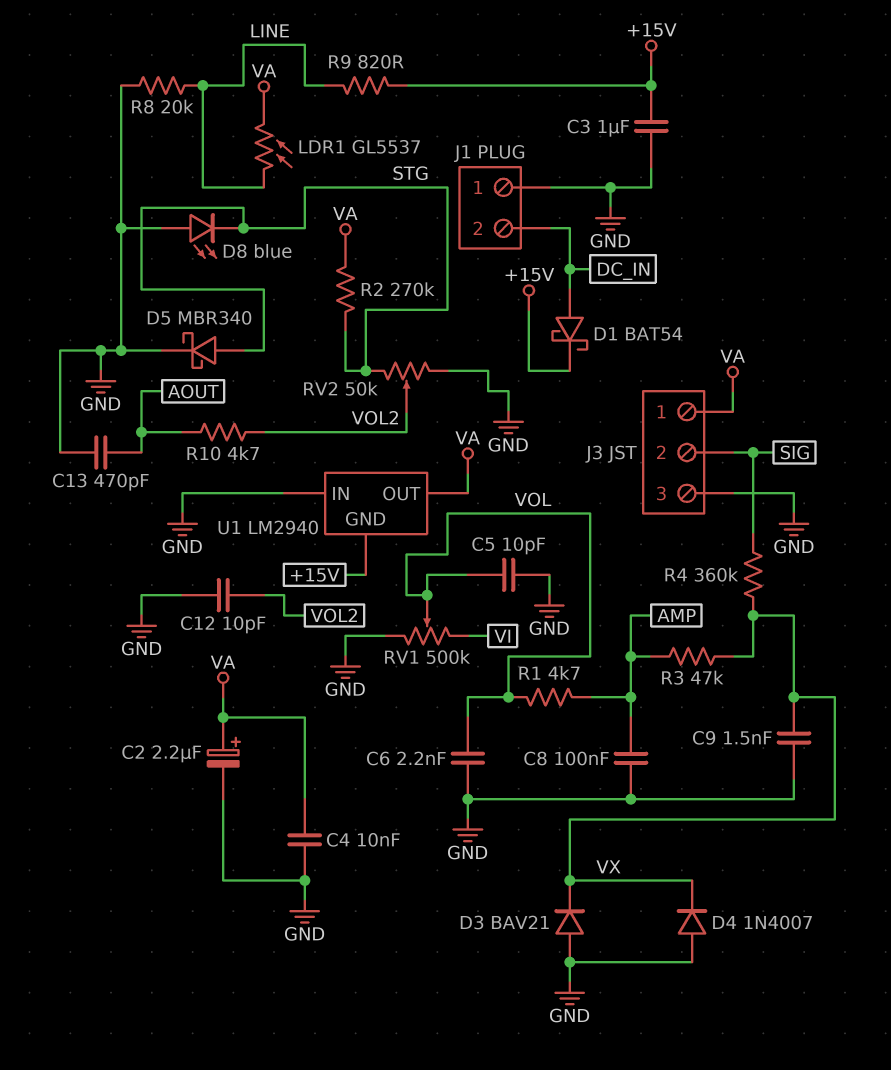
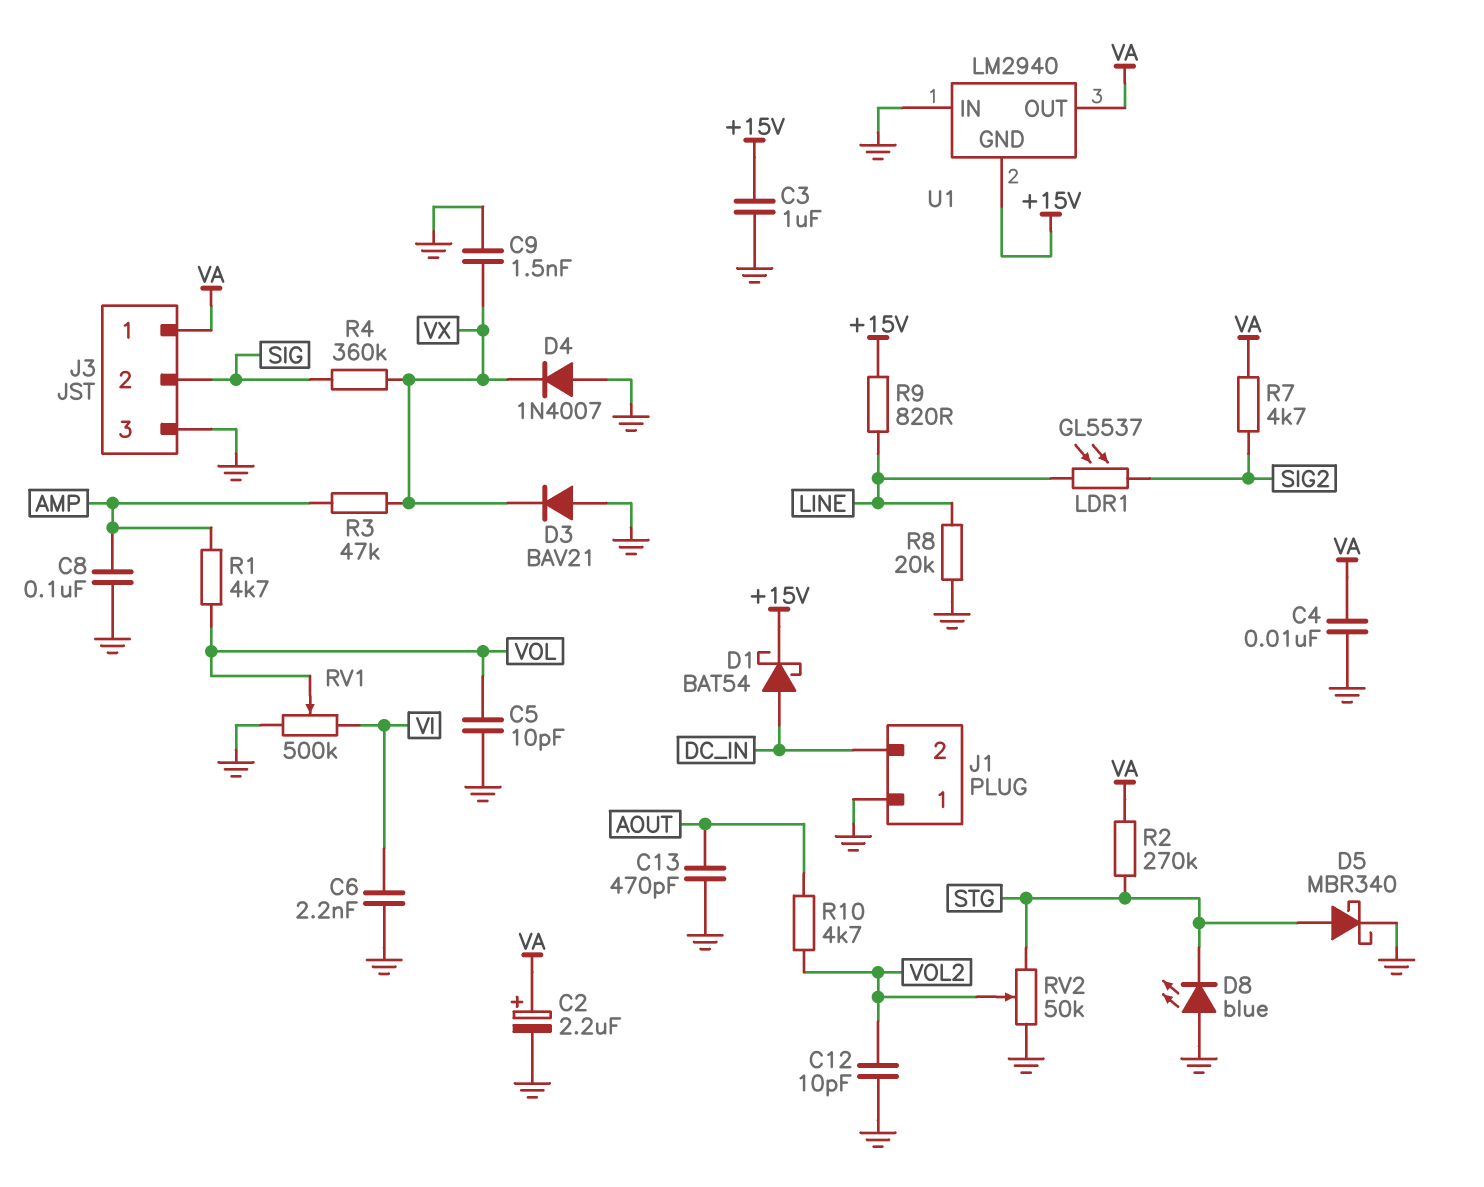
C6: 2.2nF (GND, VOL) -> 2.2nF (GND, VI)
LDR1: GL5537 (LINE, VA) -> GL5537 (LINE, SIG2)
R7: none -> 4.7k (SIG2, VA)

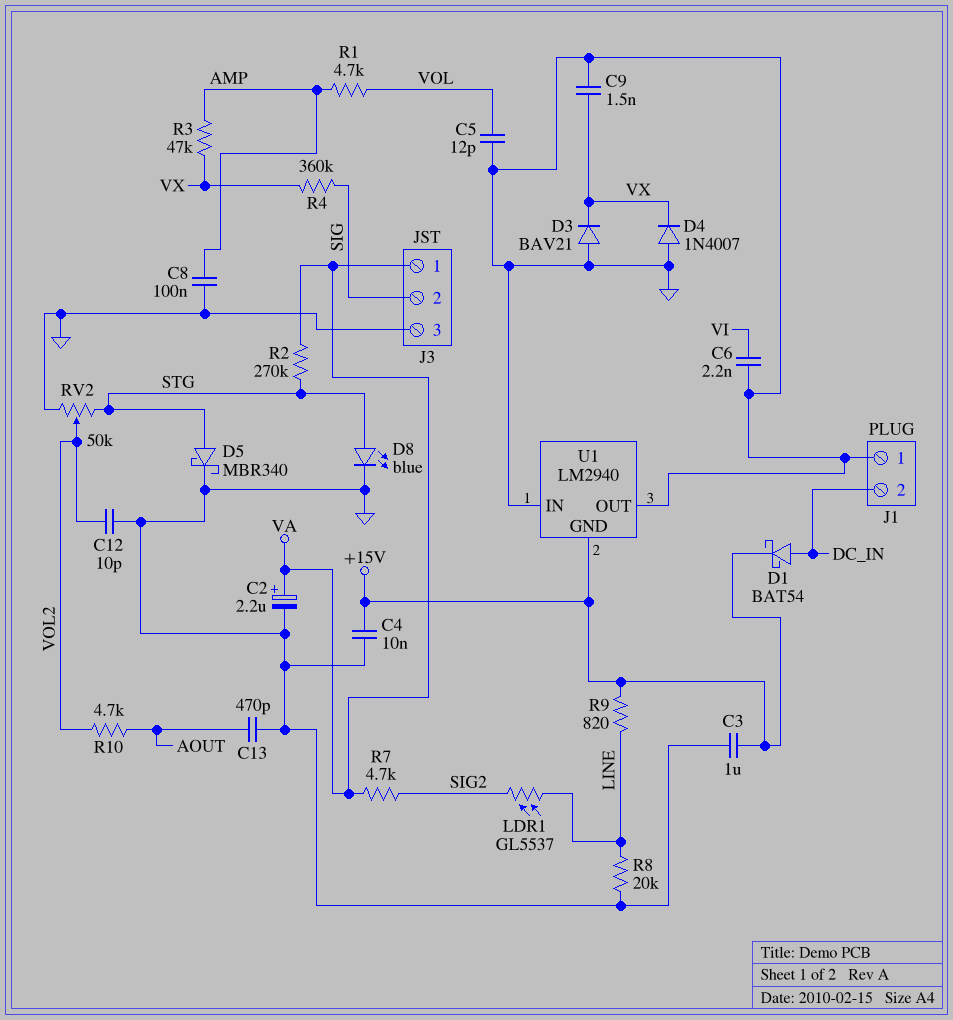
C4: 10nF (GND, VA) -> 10nF (+15V, GND)
C5: 10pF (GND, VOL) -> 12pF (GND, VOL)
D8: LED blue (A GND, K STG) -> LED blue (A STG, K GND)
RV1: 500k (GND, VI, wiper VOL) -> none
U1 pin OUT: VA -> GND

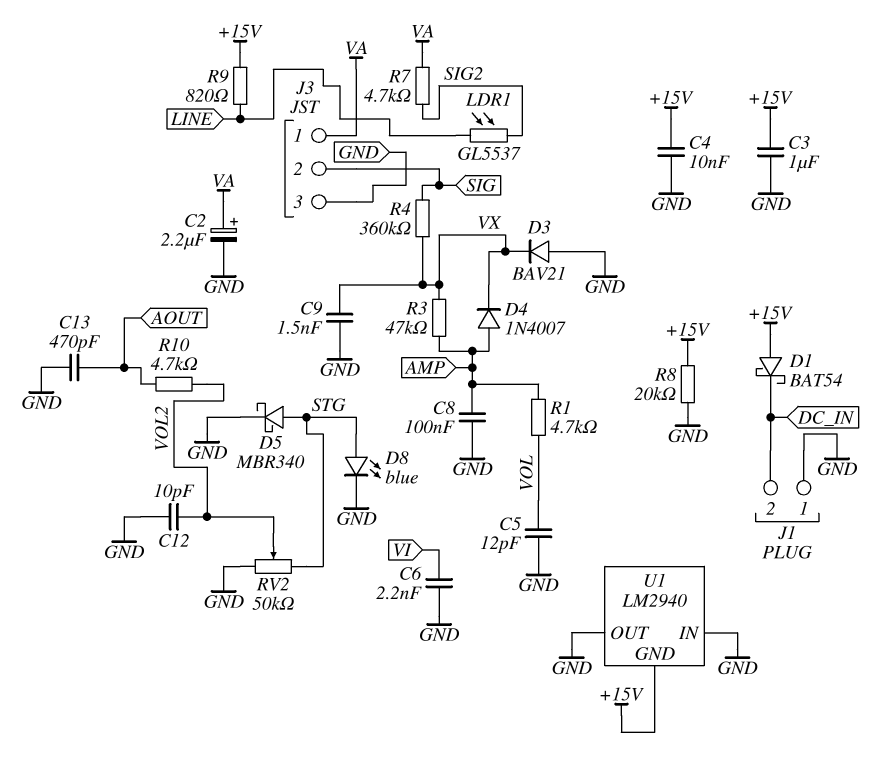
D1: schottky BAT54 (A DC_IN, K +15V) -> schottky BAT54 (A +15V, K DC_IN)
D4: diode 1N4007 (A GND, K VX) -> diode 1N4007 (A AMP, K VX)
R2: 270k (STG, VA) -> none
R8: 20k (GND, LINE) -> 20k (+15V, GND)

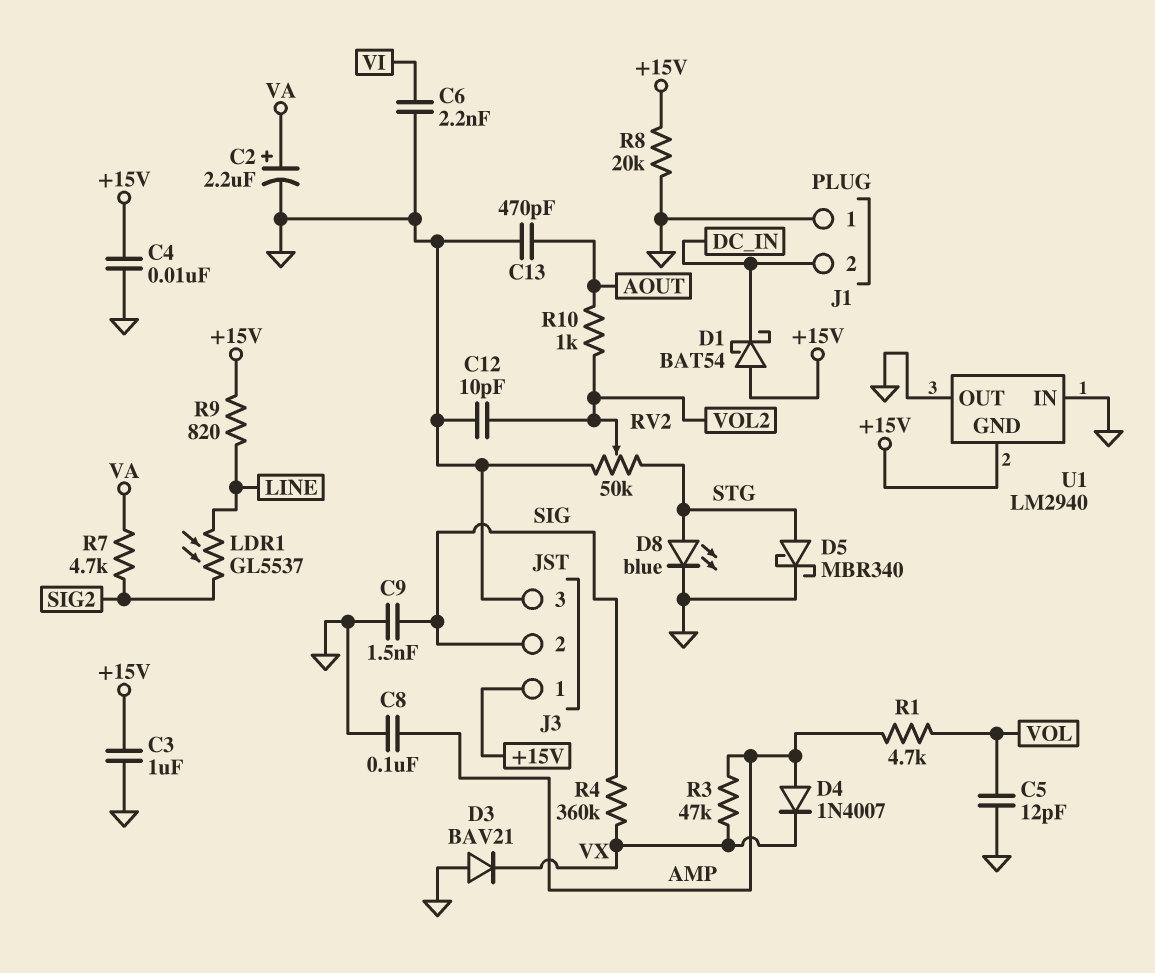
C9: 1.5nF (GND, VX) -> 1.5nF (GND, SIG)
J3 pin 1: VA -> +15V
R10: 4.7k (AOUT, VOL2) -> 1k (AOUT, VOL2)

